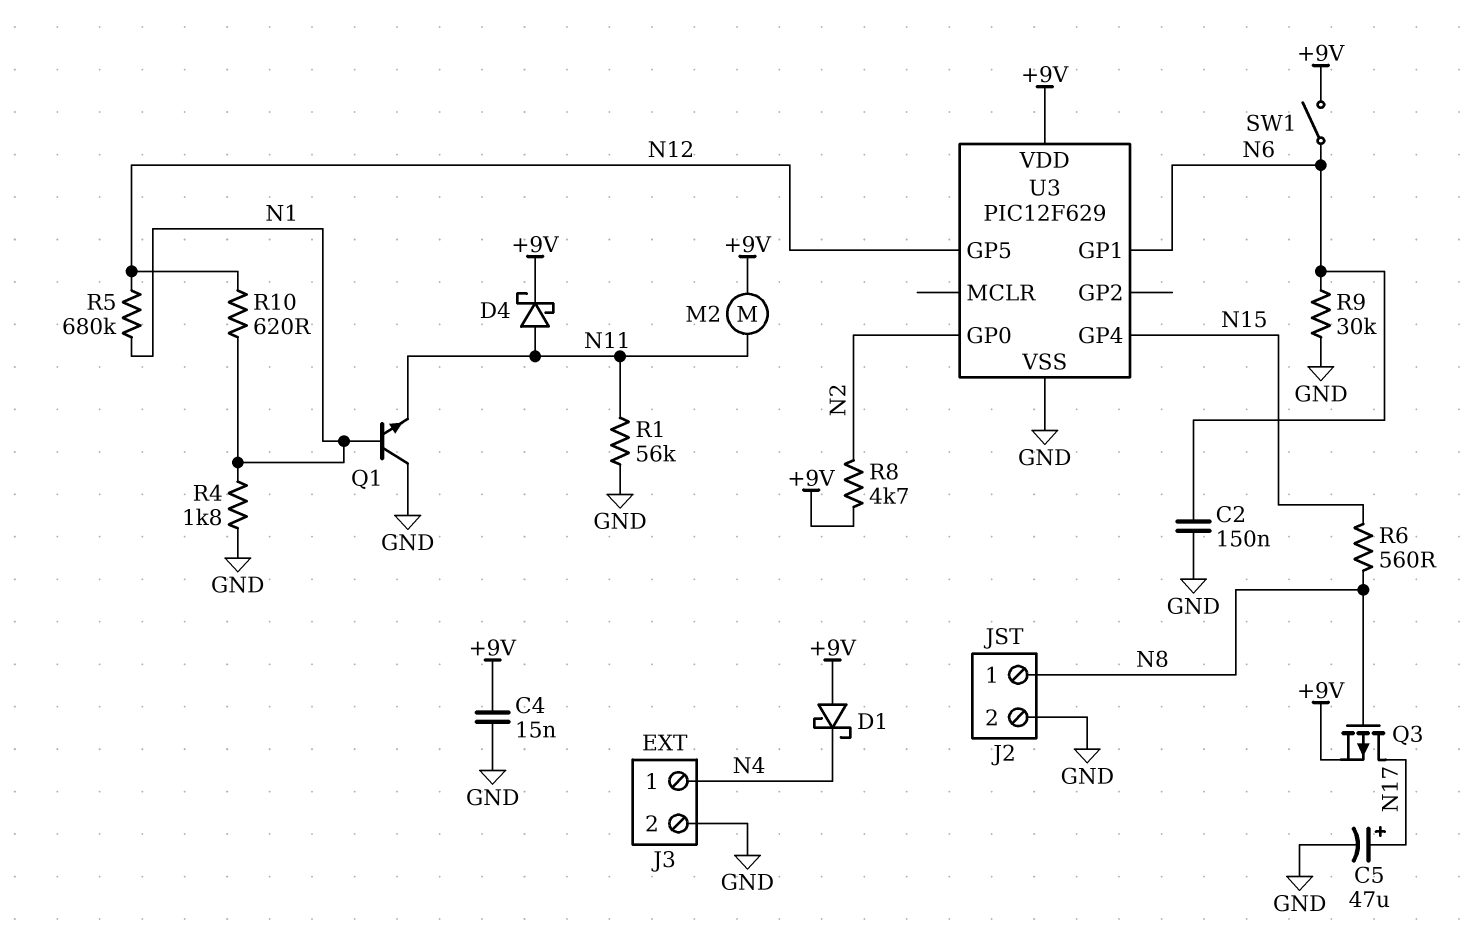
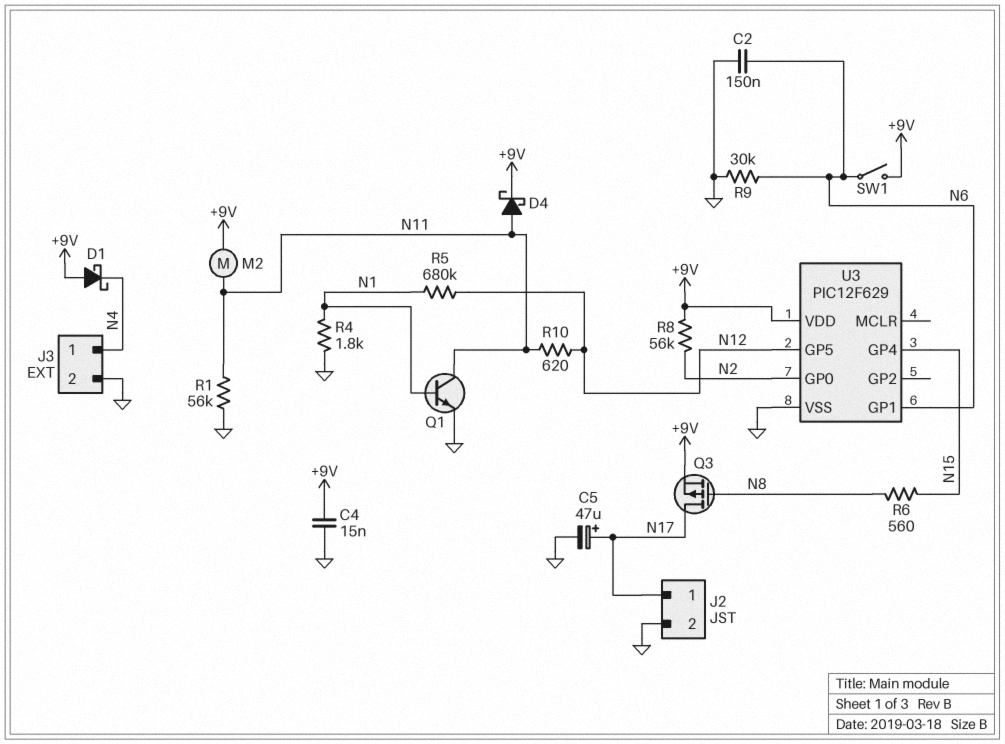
J2 pin 1: N8 -> N17
Q1: NPN (B N1, C GND, E N11) -> NPN (B N1, C N11, E GND)
R8: 4.7k (+9V, N2) -> 56k (+9V, N2)
R10: 620 (N1, N12) -> 620 (N11, N12)

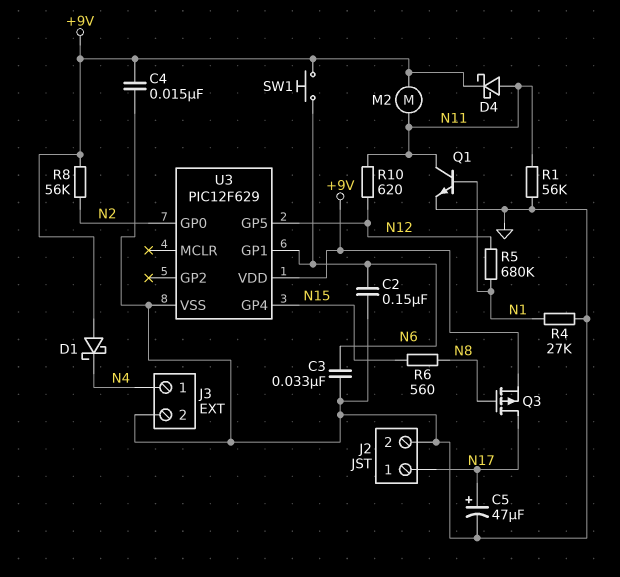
C3: none -> 33nF (GND, N6)
R4: 1.8k (GND, N1) -> 27k (GND, N1)
R9: 30k (GND, N6) -> none
SW1: switch (+9V, N6) -> button (+9V, N6)

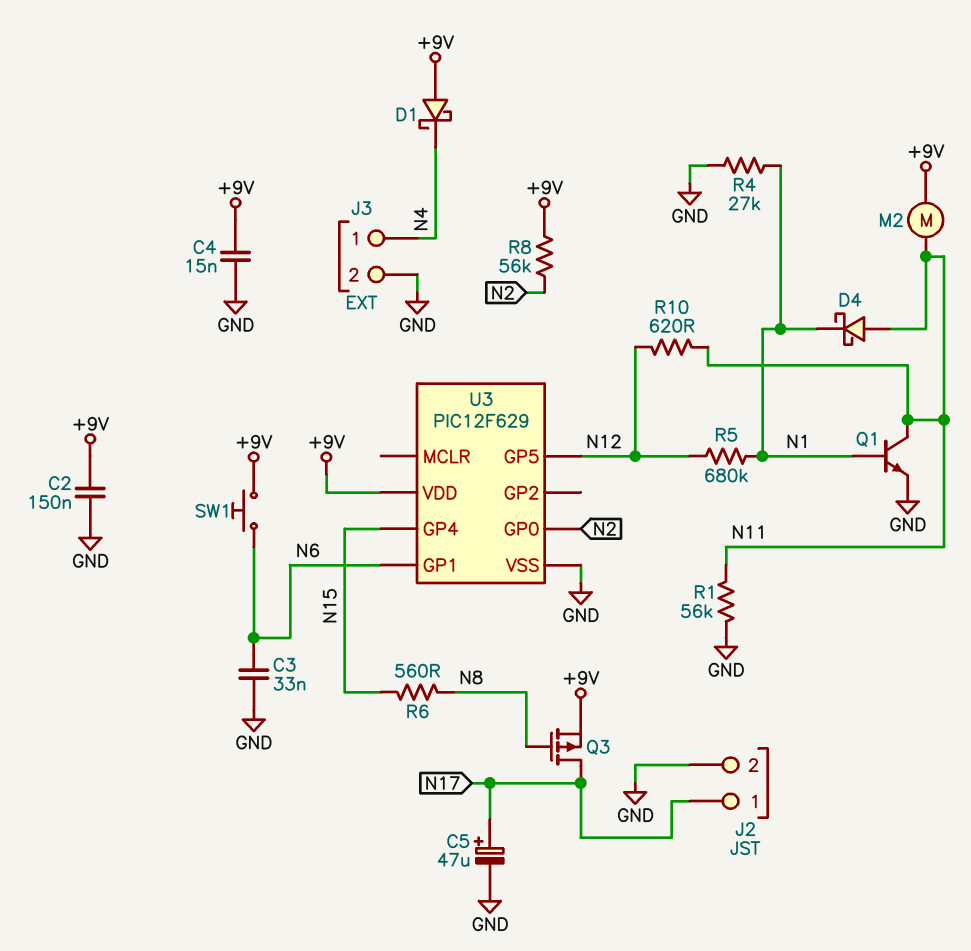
C2: 150nF (GND, N6) -> 150nF (+9V, GND)
D4: schottky (A N11, K +9V) -> schottky (A N11, K N1)

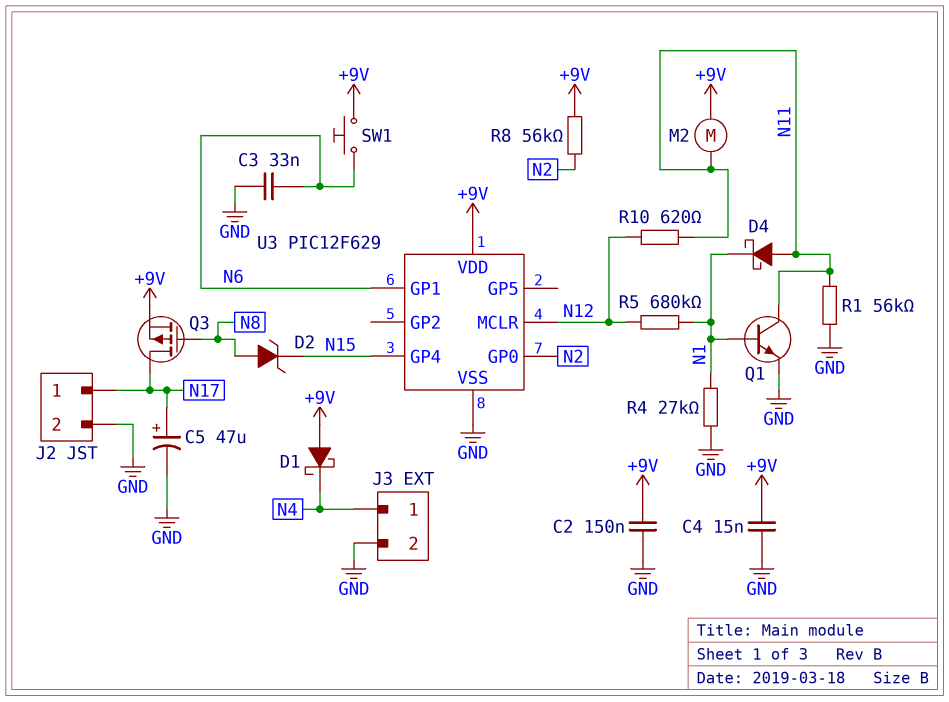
D2: none -> zener (A N8, K N15)
R6: 560 (N8, N15) -> none
U3 pin GP5: N12 -> none
U3 pin MCLR: none -> N12

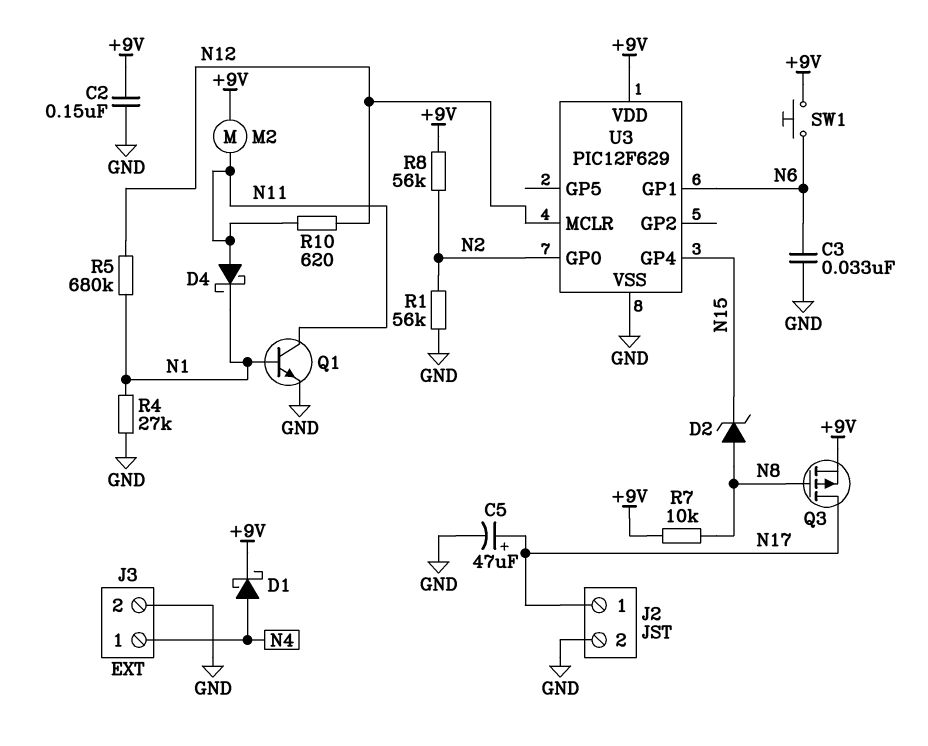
C4: 15nF (+9V, GND) -> none
D1: schottky (A +9V, K N4) -> schottky (A N4, K +9V)
R1: 56k (GND, N11) -> 56k (GND, N2)
R7: none -> 10k (+9V, N8)

